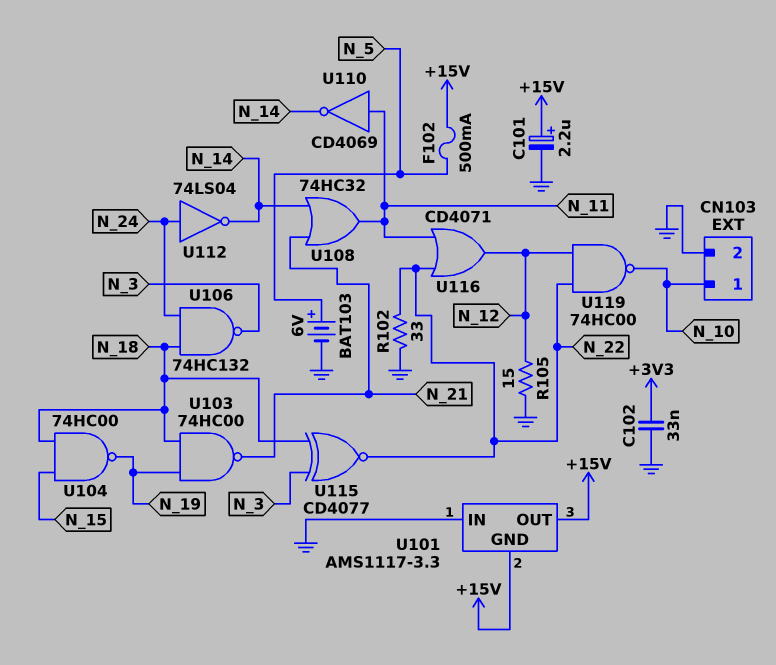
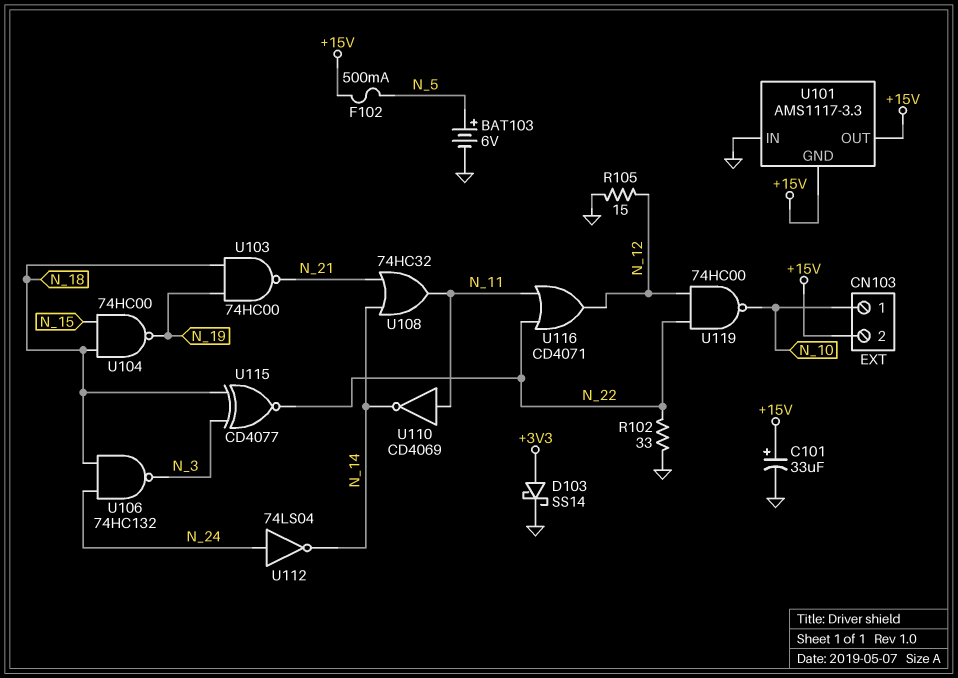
C101: 2.2uF (plus +15V, minus GND) -> 33uF (plus +15V, minus GND)
C102: 33nF (+3V3, GND) -> none
CN103 pin 2: GND -> +15V
D103: none -> schottky SS14 (A +3V3, K GND)

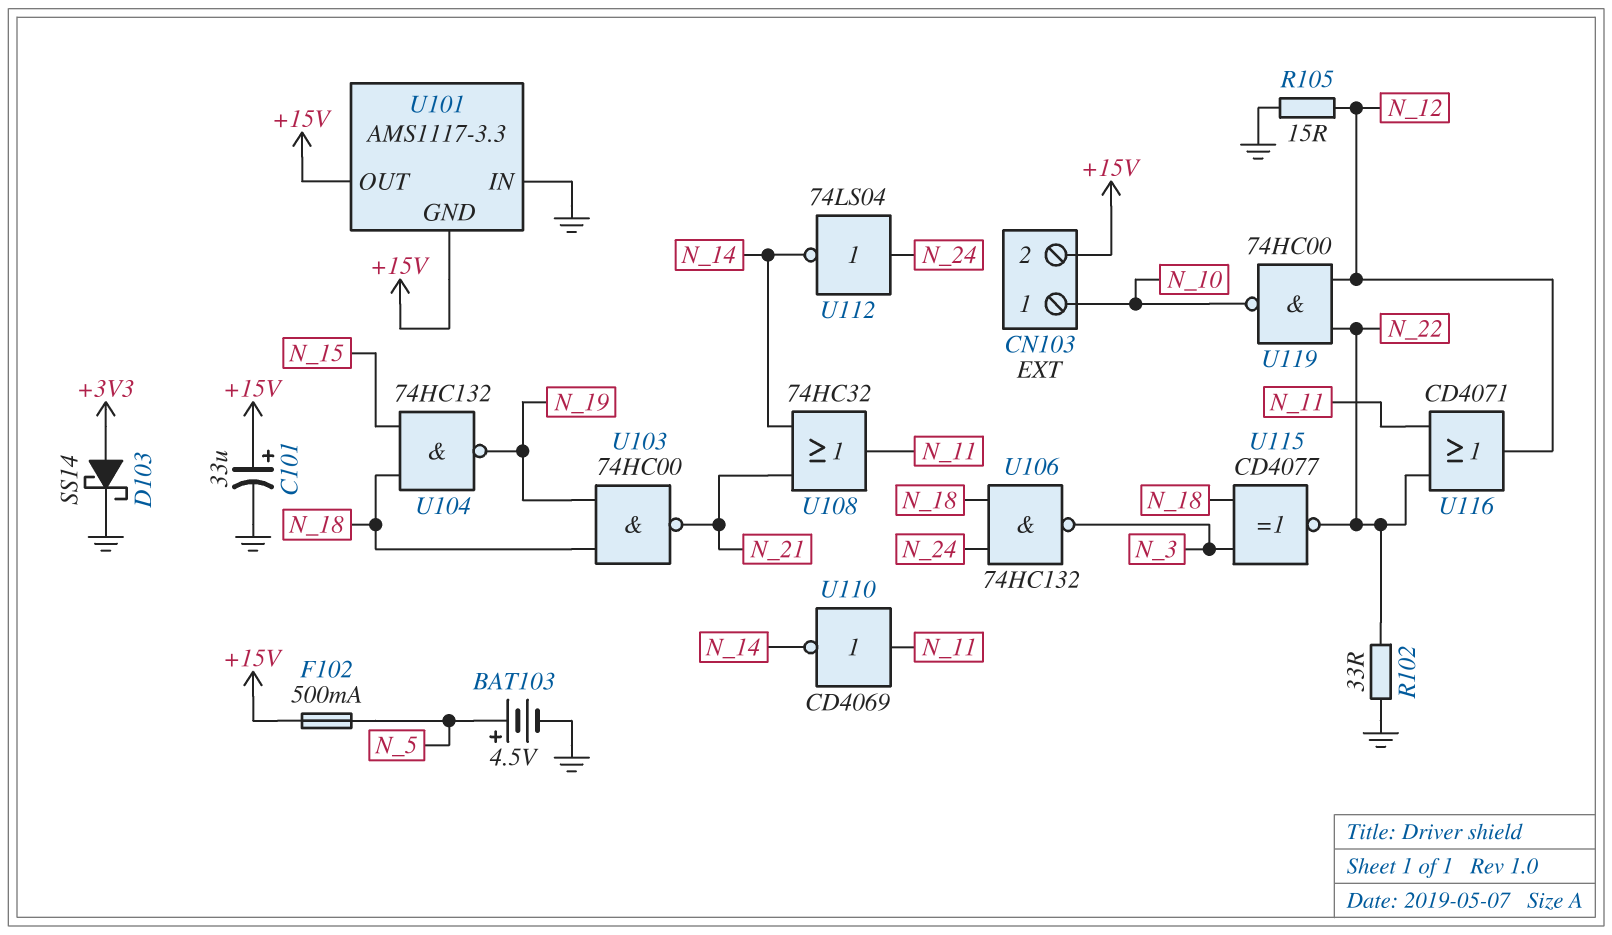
BAT103: 6V (plus N_5, minus GND) -> 4.5V (plus N_5, minus GND)
U104: NAND 74HC00 (in N_15, in N_18, out N_19) -> NAND 74HC132 (in N_15, in N_18, out N_19)

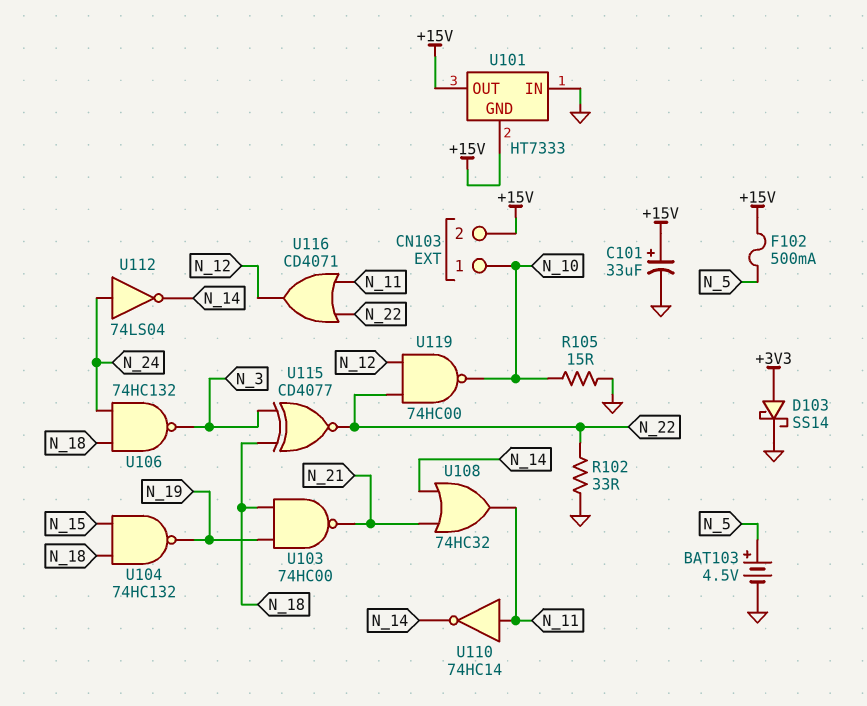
R105: 15 (GND, N_12) -> 15 (GND, N_10)
U101: AMS1117-3.3 -> HT7333
U110: NOT CD4069 (in N_11, out N_14) -> NOT 74HC14 (in N_11, out N_14)

